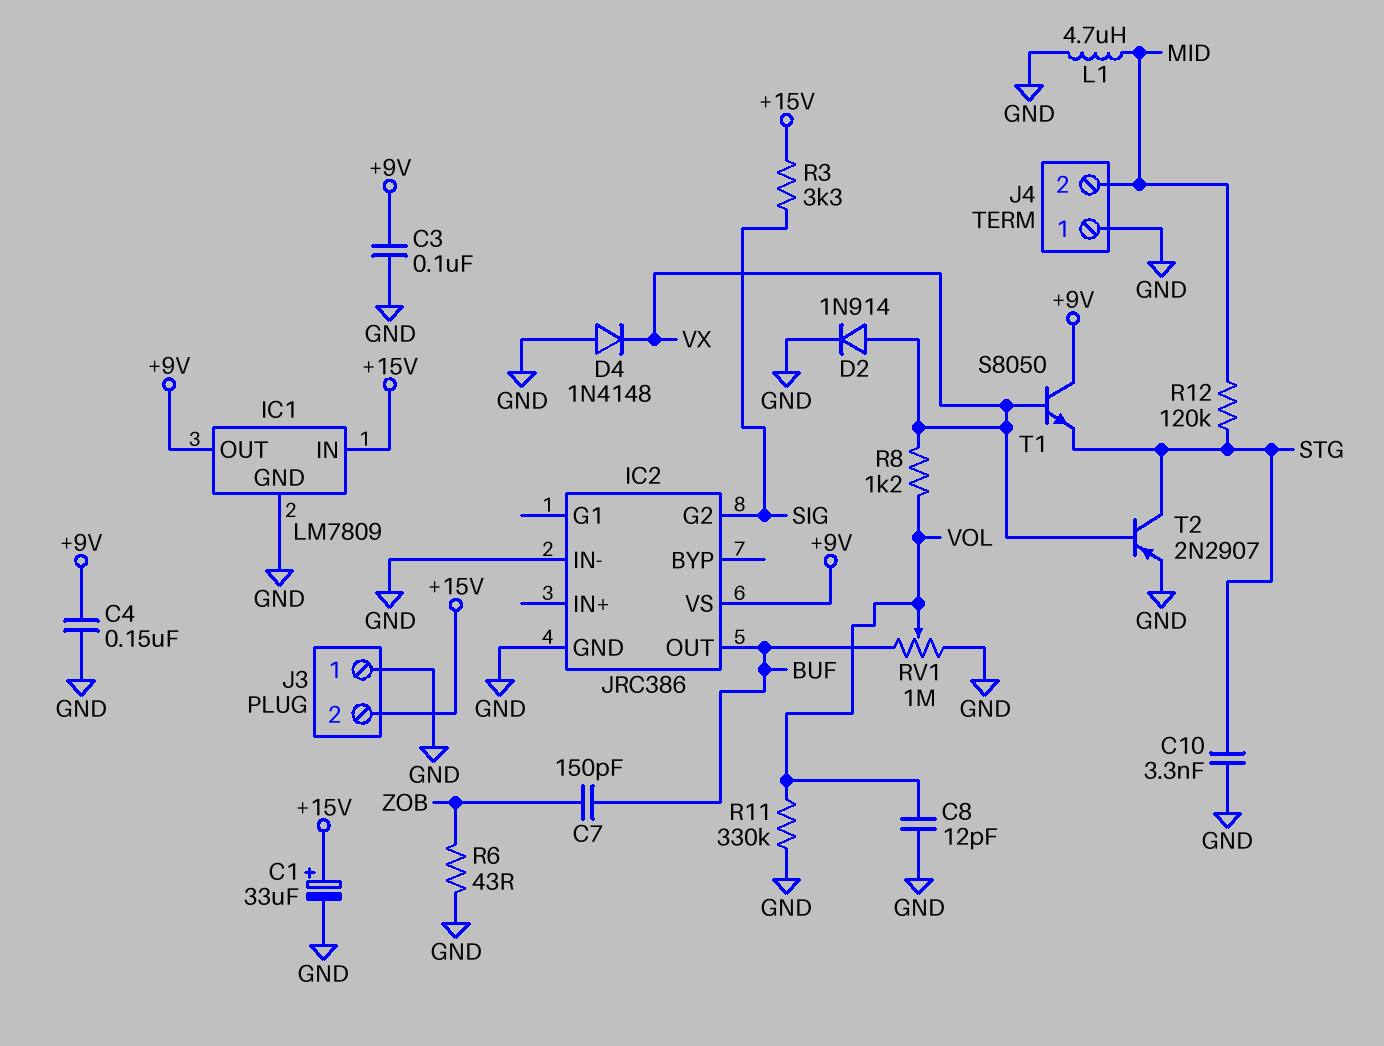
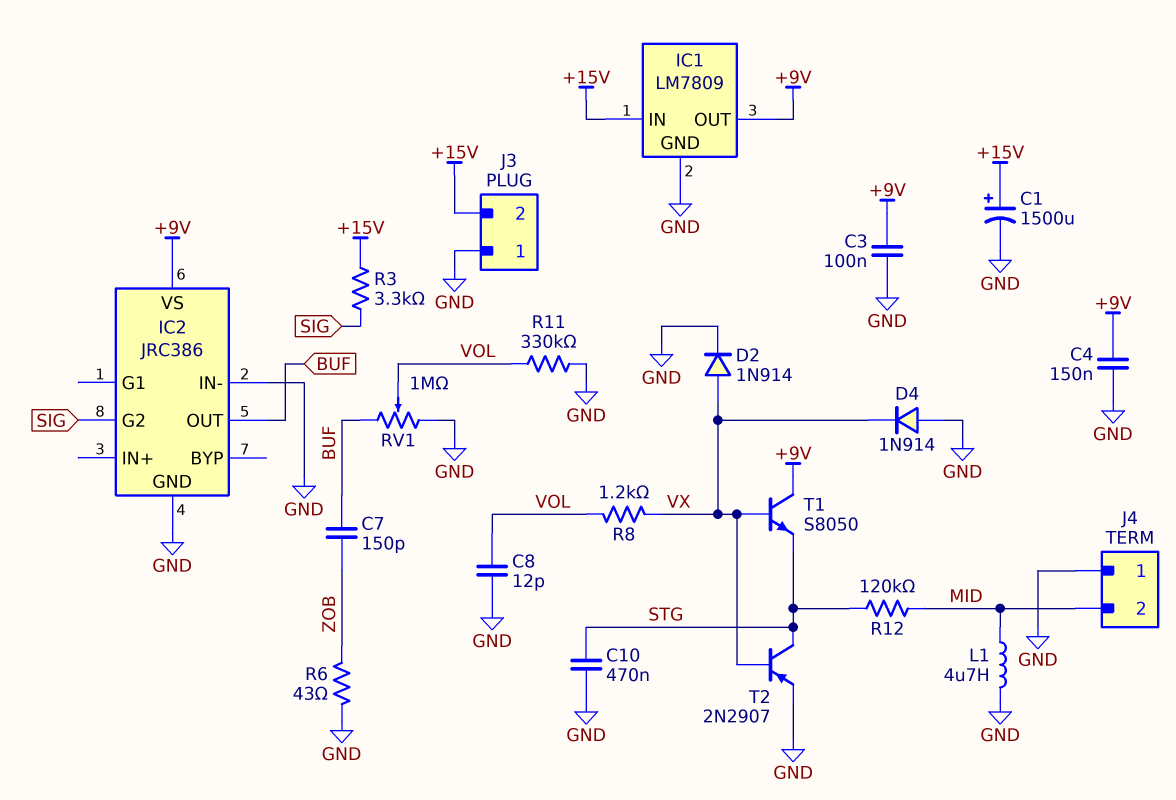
C1: 33uF (plus +15V, minus GND) -> 1500uF (plus +15V, minus GND)
C10: 3.3nF (GND, STG) -> 470nF (GND, STG)
D4: diode 1N4148 (A GND, K VX) -> diode 1N914 (A GND, K VX)

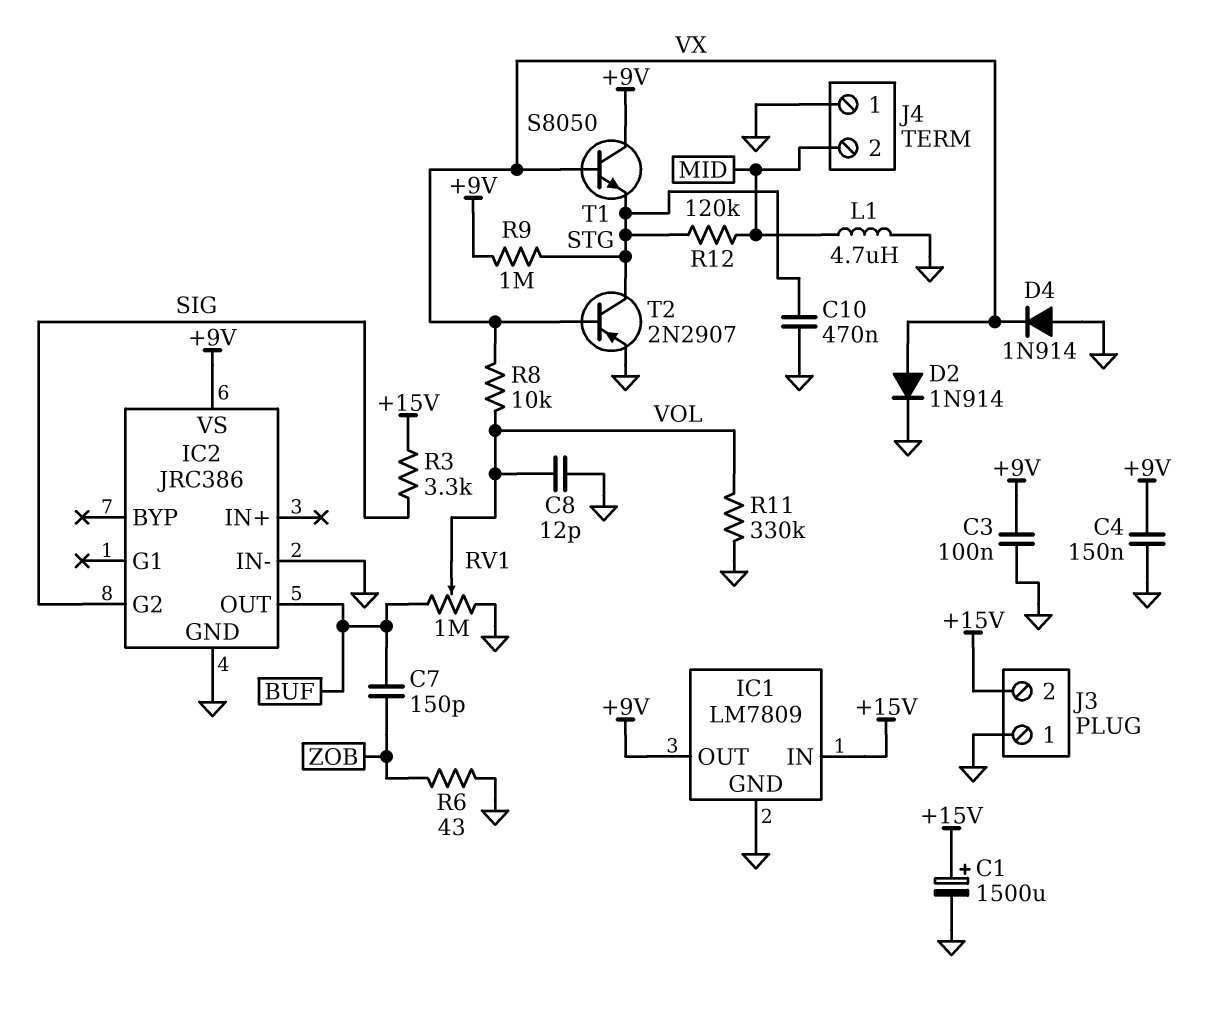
R8: 1.2k (VOL, VX) -> 10k (VOL, VX)
R9: none -> 1M (+9V, STG)

